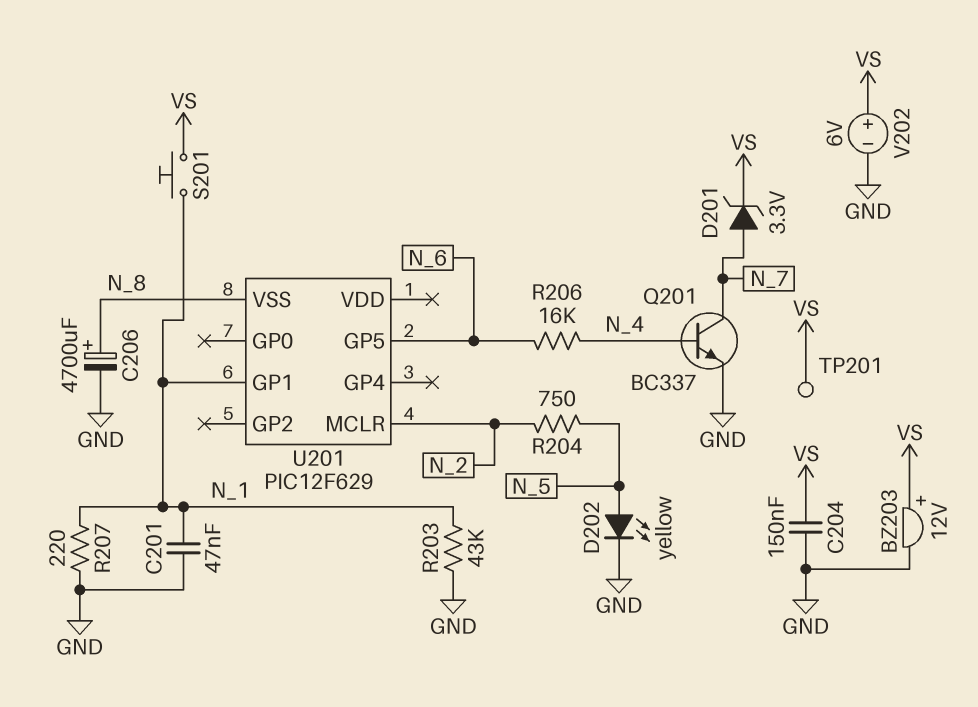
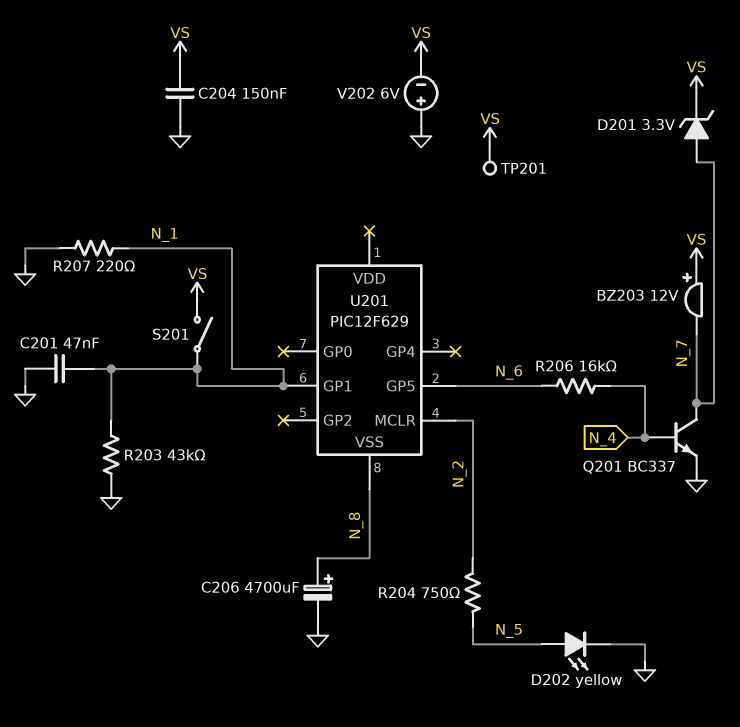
BZ203: buzzer 12V (plus VS, minus GND) -> buzzer 12V (plus VS, minus N_7)
S201: button (N_1, VS) -> switch (N_1, VS)
V202: 6V (plus VS, minus GND) -> 6V (plus GND, minus VS)

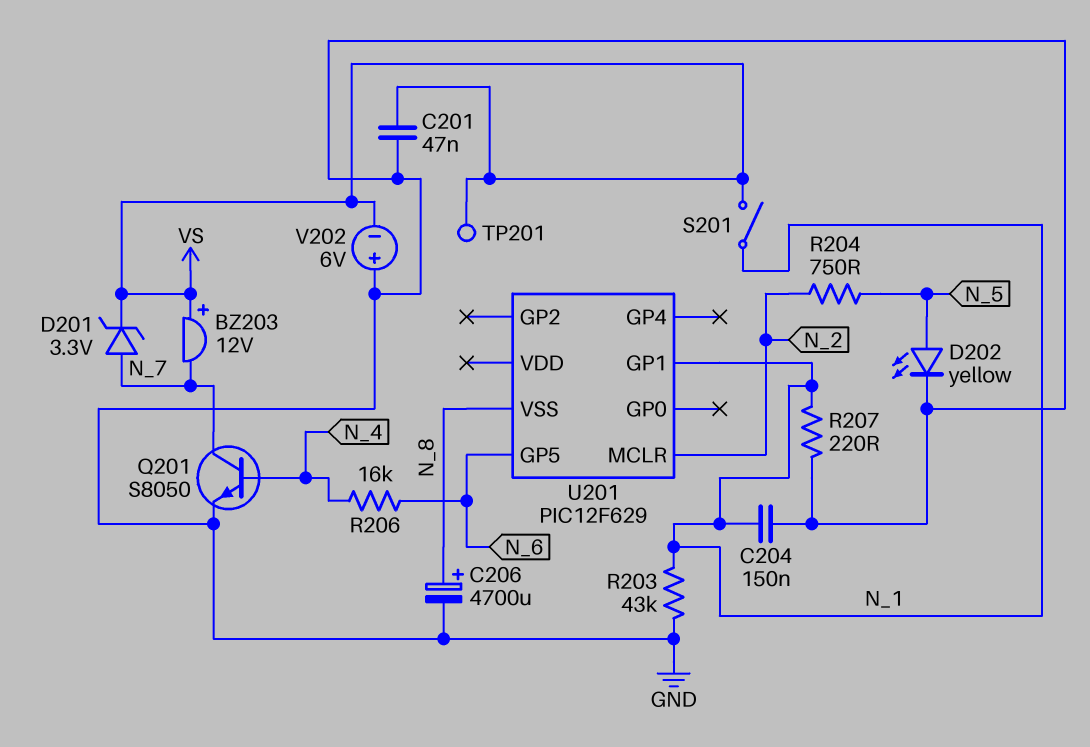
C201: 47nF (GND, N_1) -> 47nF (GND, VS)
C204: 150nF (GND, VS) -> 150nF (GND, N_1)
Q201: NPN BC337 (B N_4, C N_7, E GND) -> NPN S8050 (B N_4, C N_7, E GND)

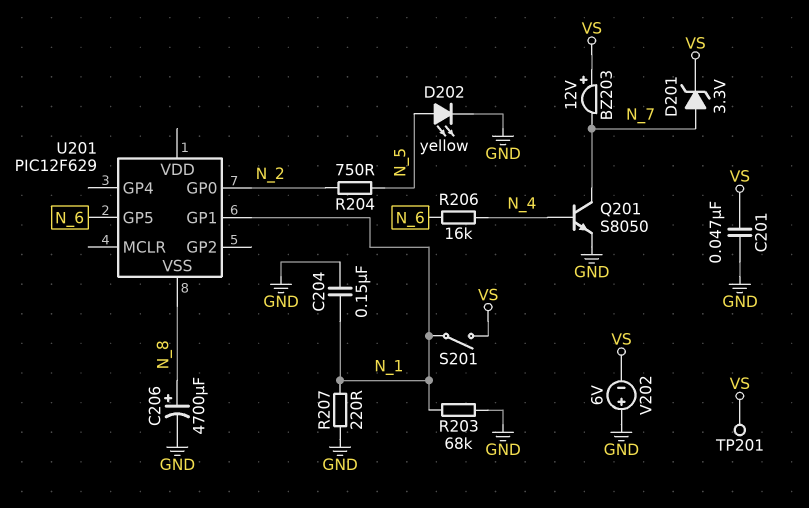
R203: 43k (GND, N_1) -> 68k (GND, N_1)
U201 pin GP0: none -> N_2
U201 pin MCLR: N_2 -> none

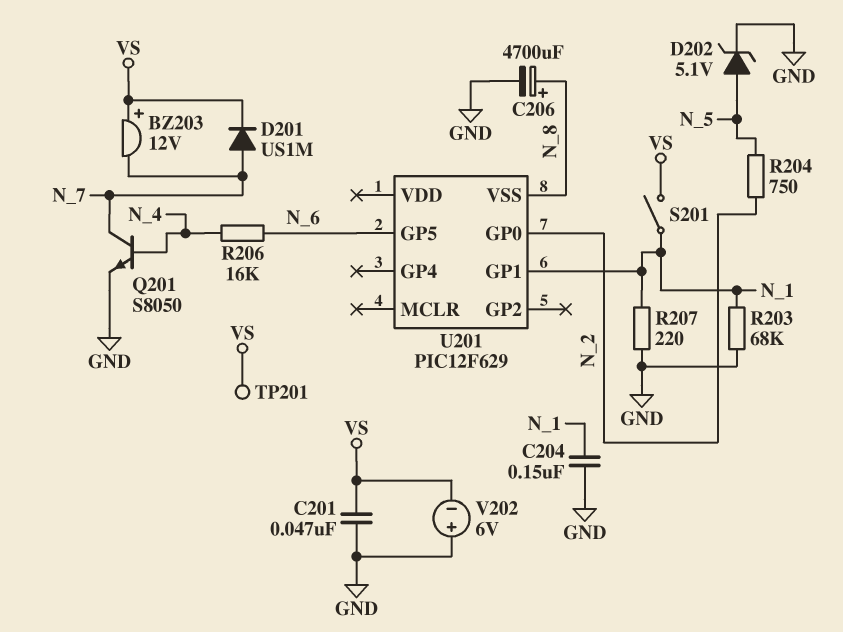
D201: zener 3.3V (A N_7, K VS) -> diode US1M (A N_7, K VS)
D202: LED yellow (A N_5, K GND) -> zener 5.1V (A N_5, K GND)

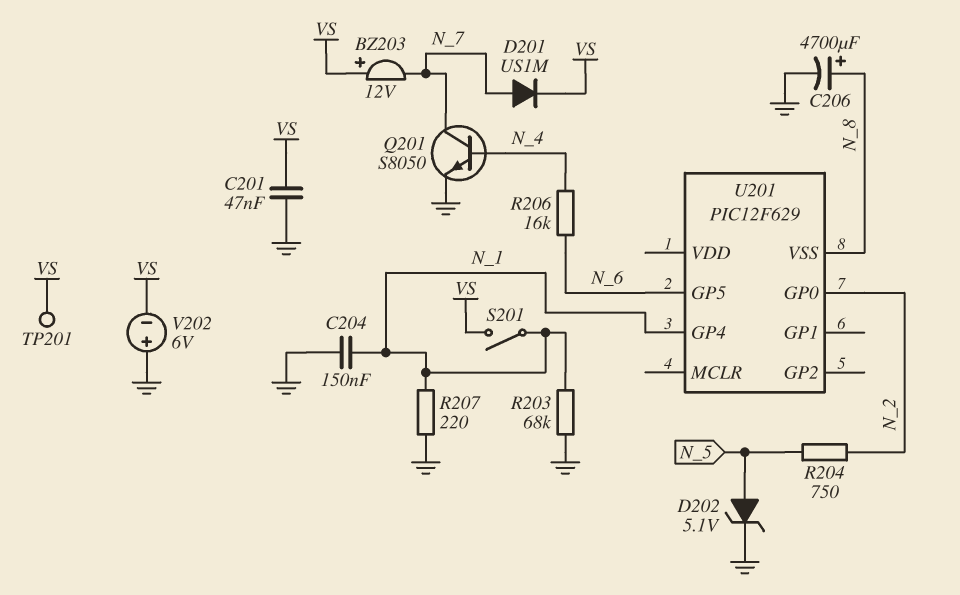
U201 pin GP1: N_1 -> none
U201 pin GP4: none -> N_1

